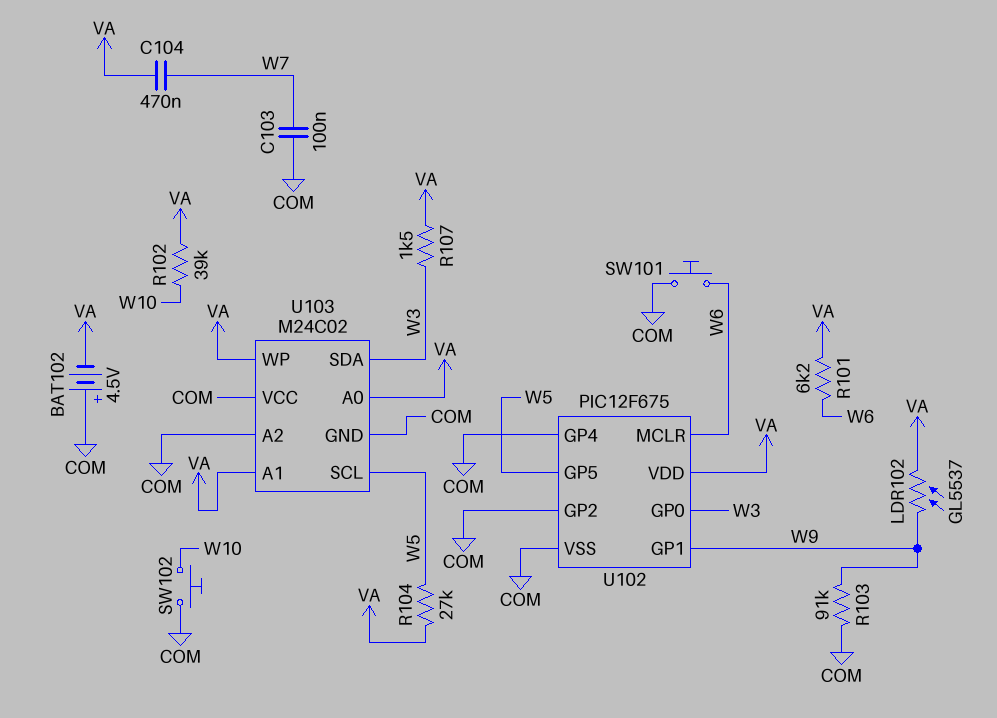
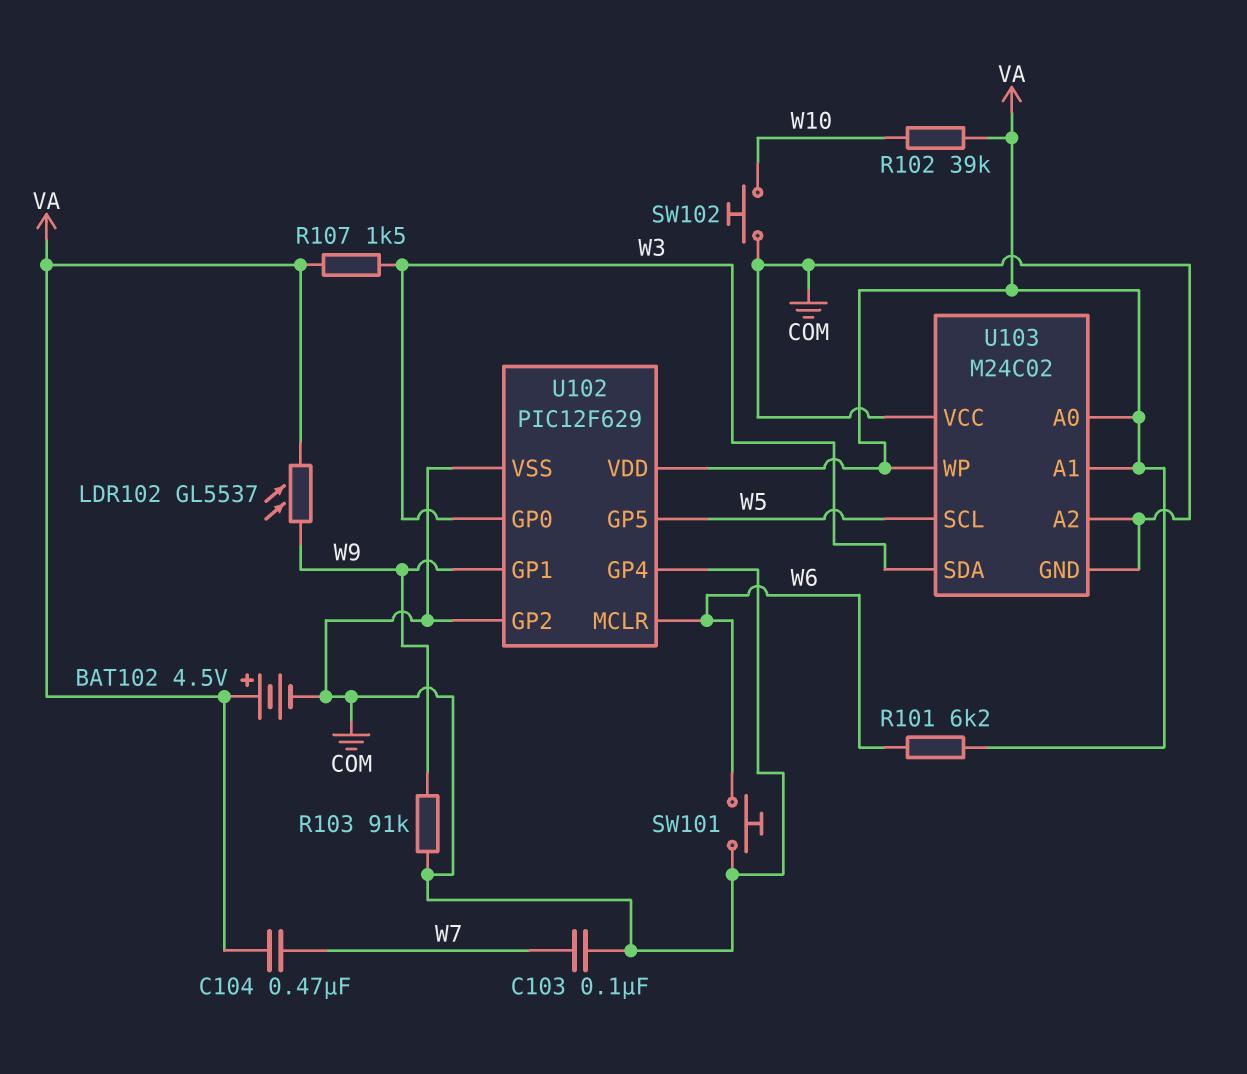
BAT102: 4.5V (plus COM, minus VA) -> 4.5V (plus VA, minus COM)
R104: 27k (VA, W5) -> none
U102: PIC12F675 -> PIC12F629

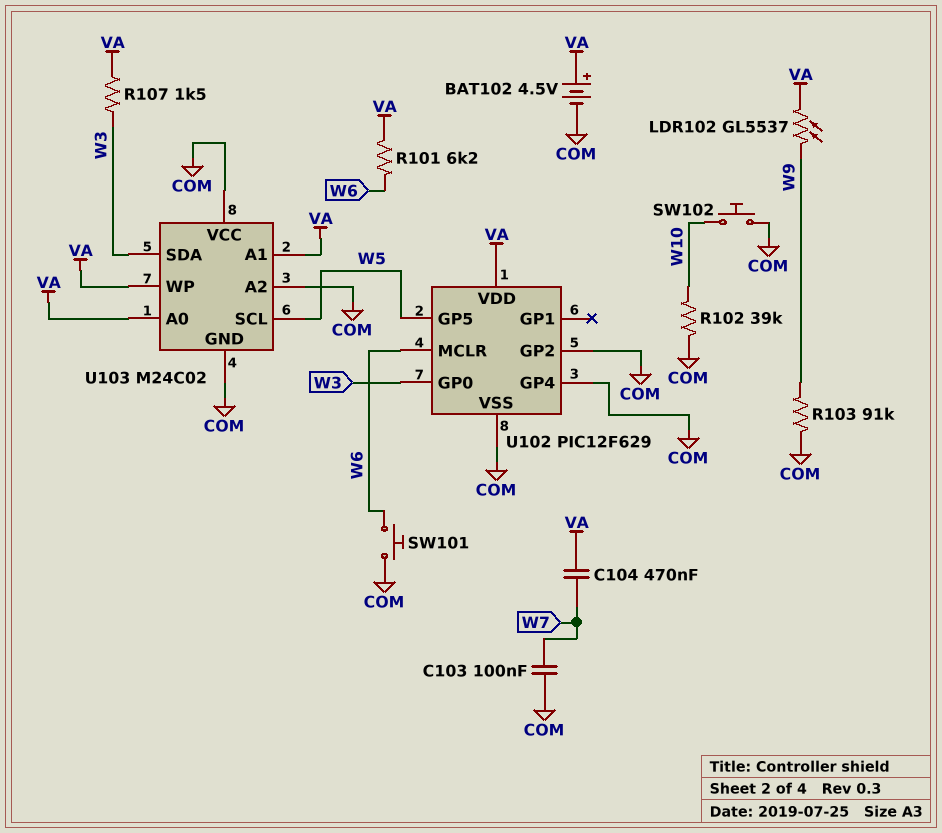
R102: 39k (VA, W10) -> 39k (COM, W10)
U102 pin GP1: W9 -> none

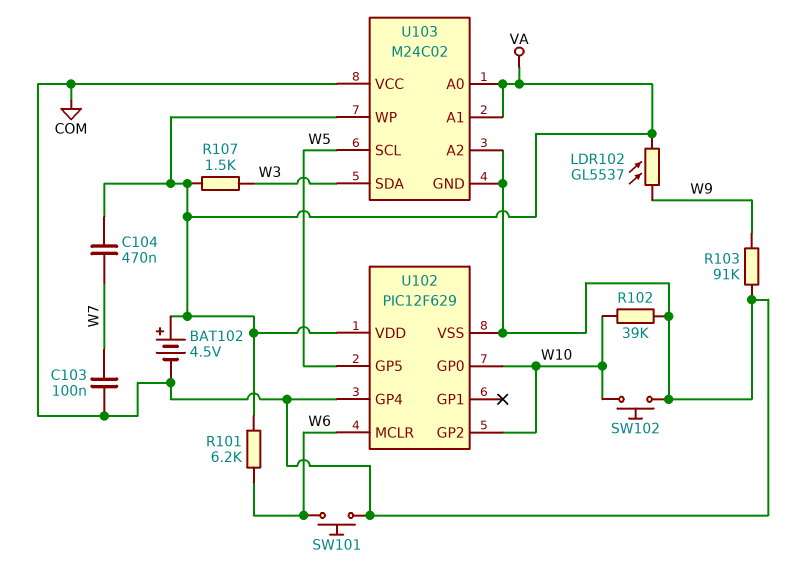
U102 pin GP0: W3 -> W10
U102 pin GP2: COM -> W10

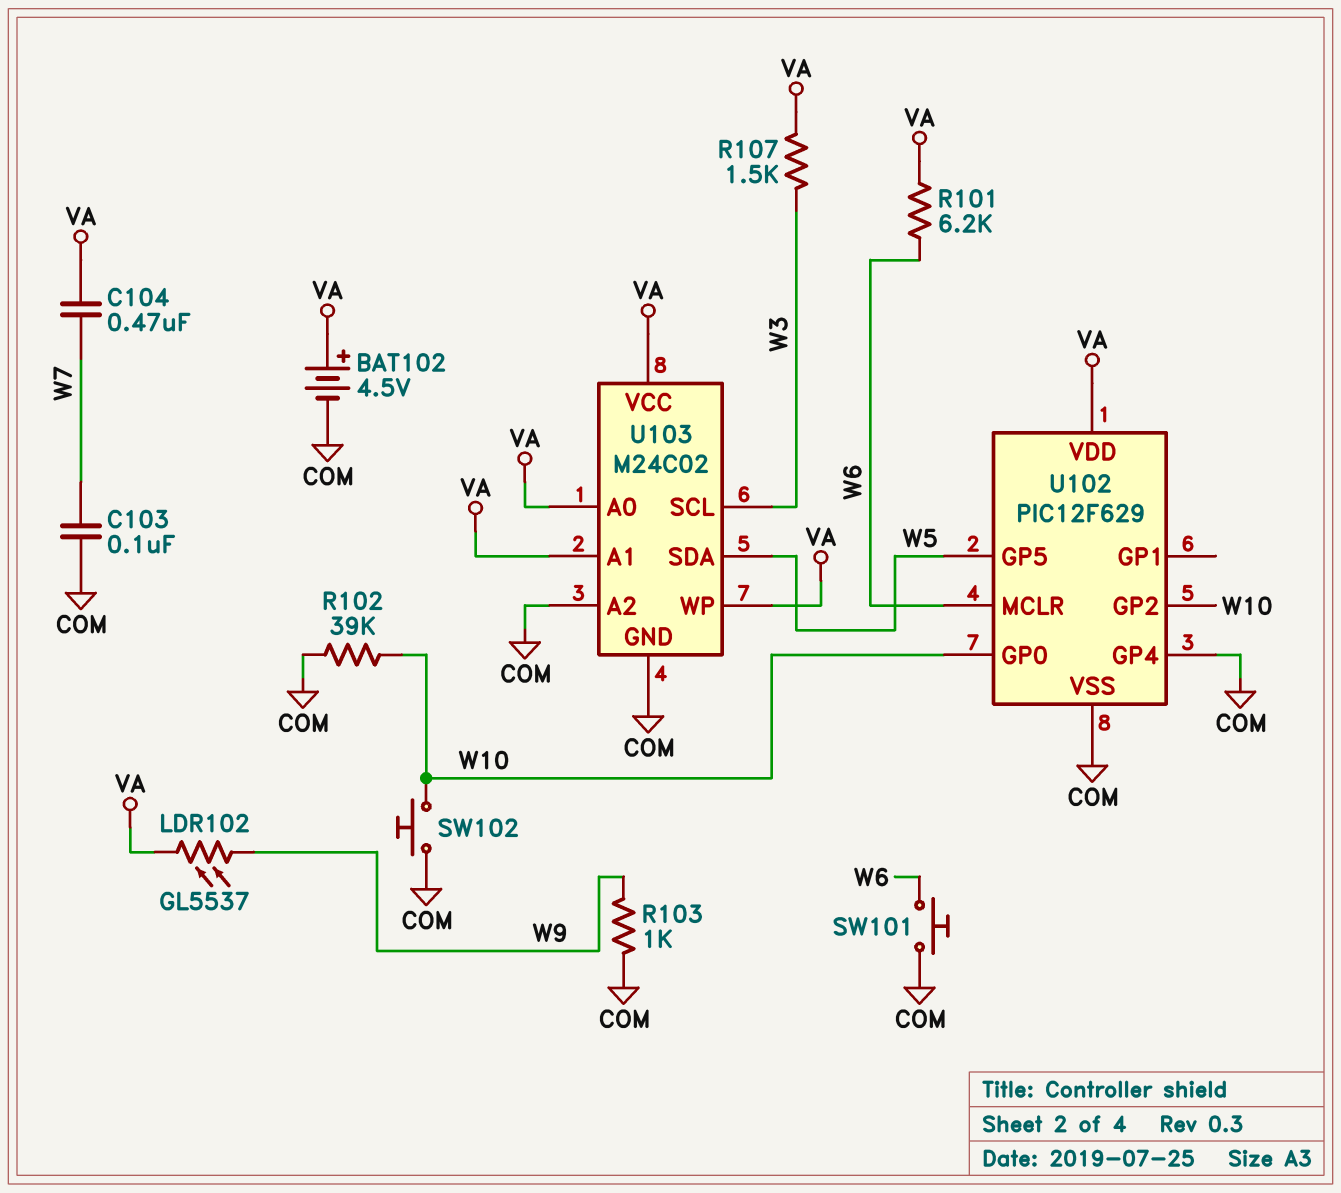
R103: 91k (COM, W9) -> 1k (COM, W9)
U103 pin SCL: W5 -> W3
U103 pin SDA: W3 -> W5
U103 pin VCC: COM -> VA

